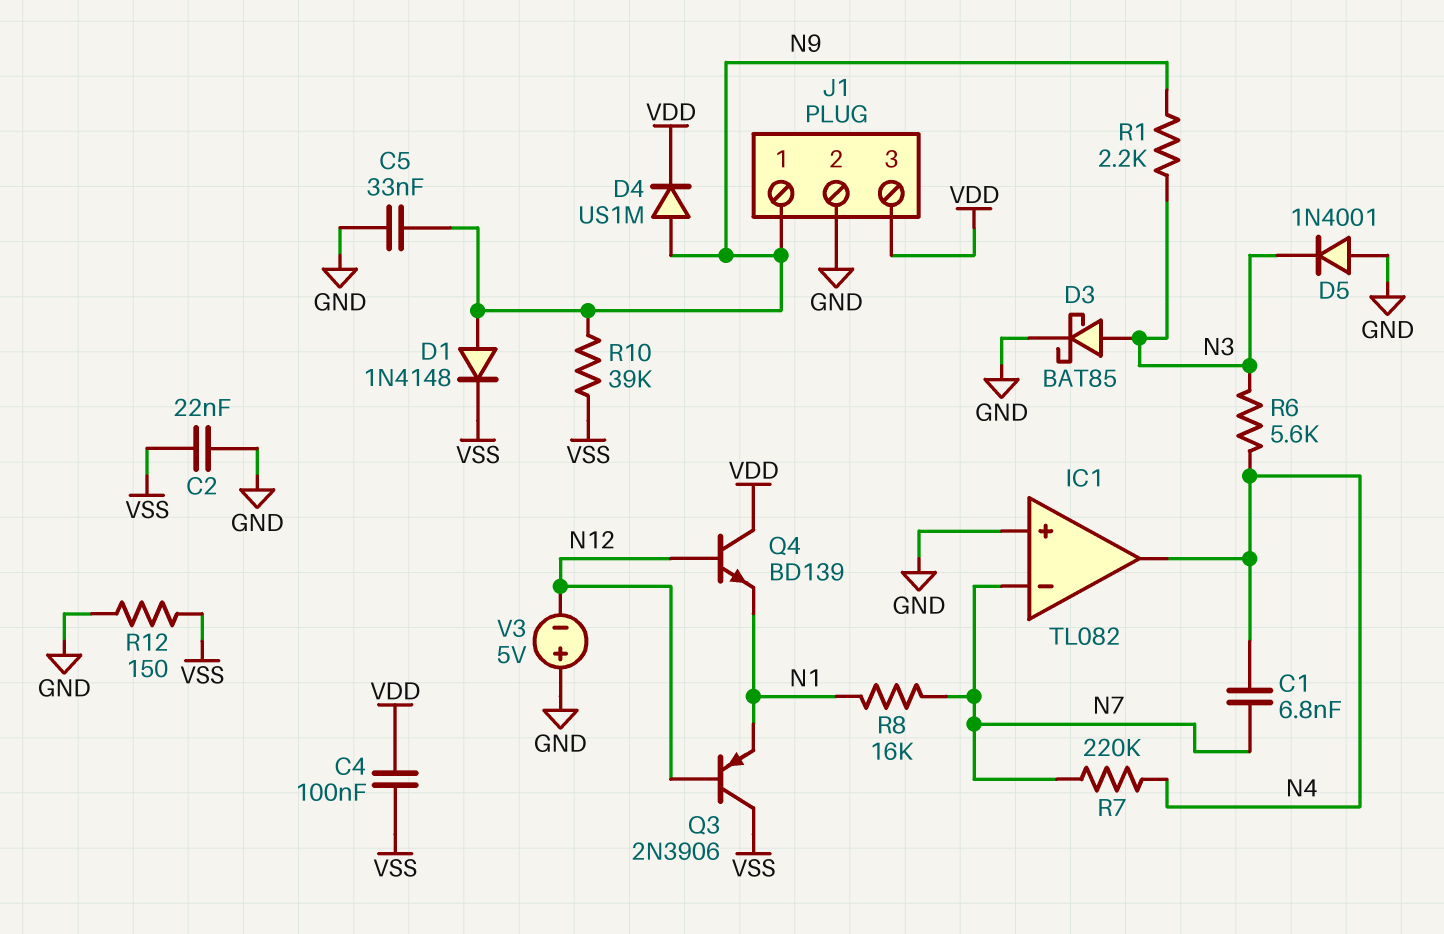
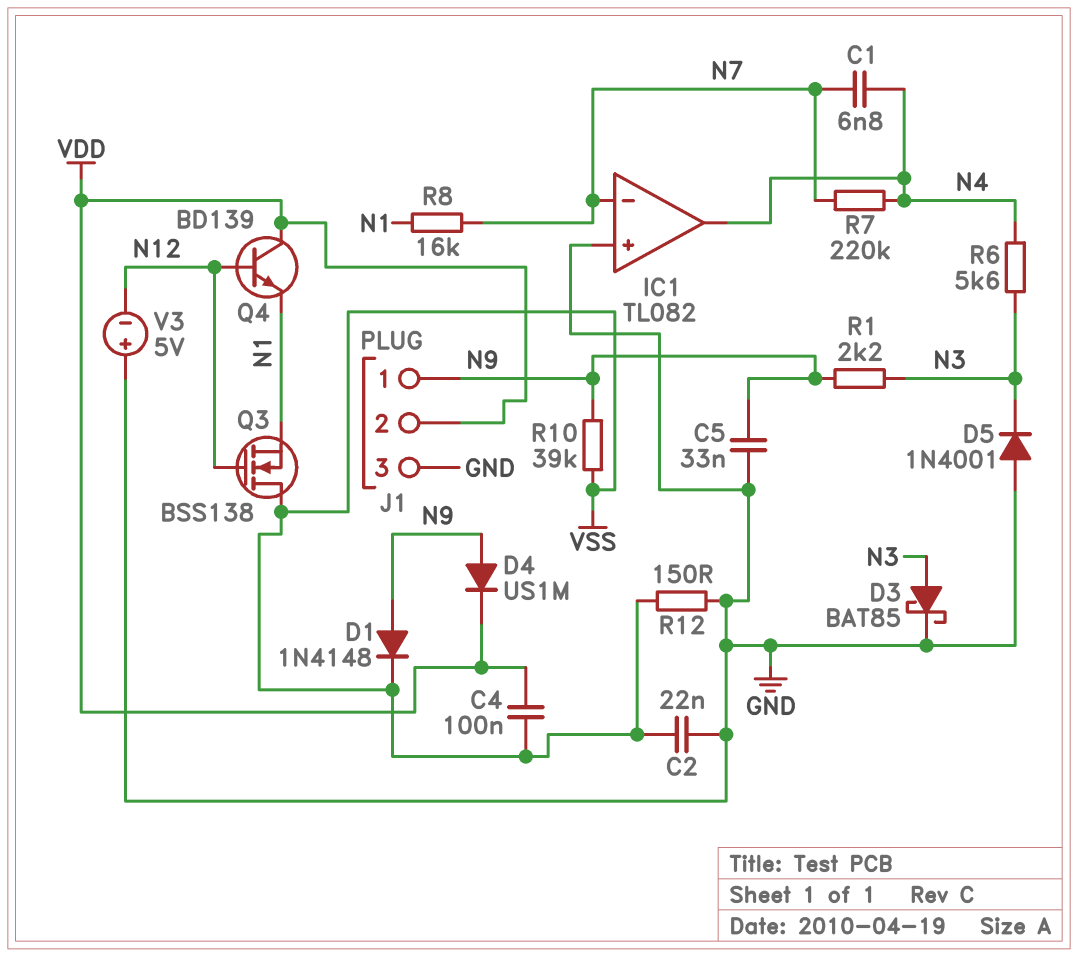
J1 pin 2: GND -> VDD
J1 pin 3: VDD -> GND
Q3: PNP 2N3906 (B N12, C VSS, E N1) -> NMOS BSS138 (G N12, D VSS, S N1)

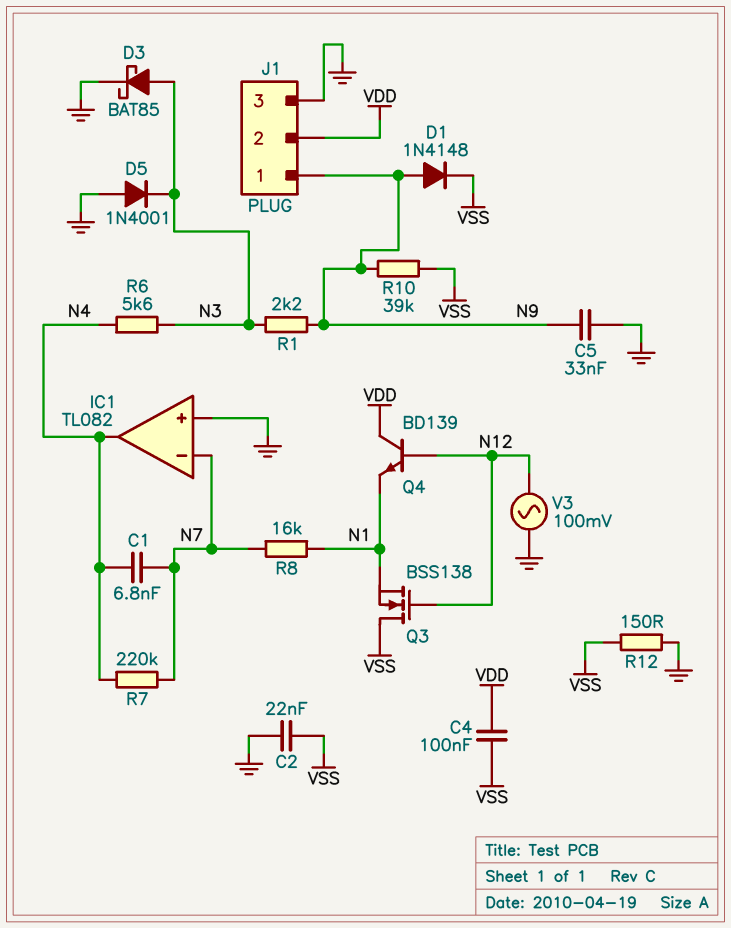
D4: diode US1M (A N9, K VDD) -> none
V3: 5V (plus GND, minus N12) -> AC 100mV (GND, N12)

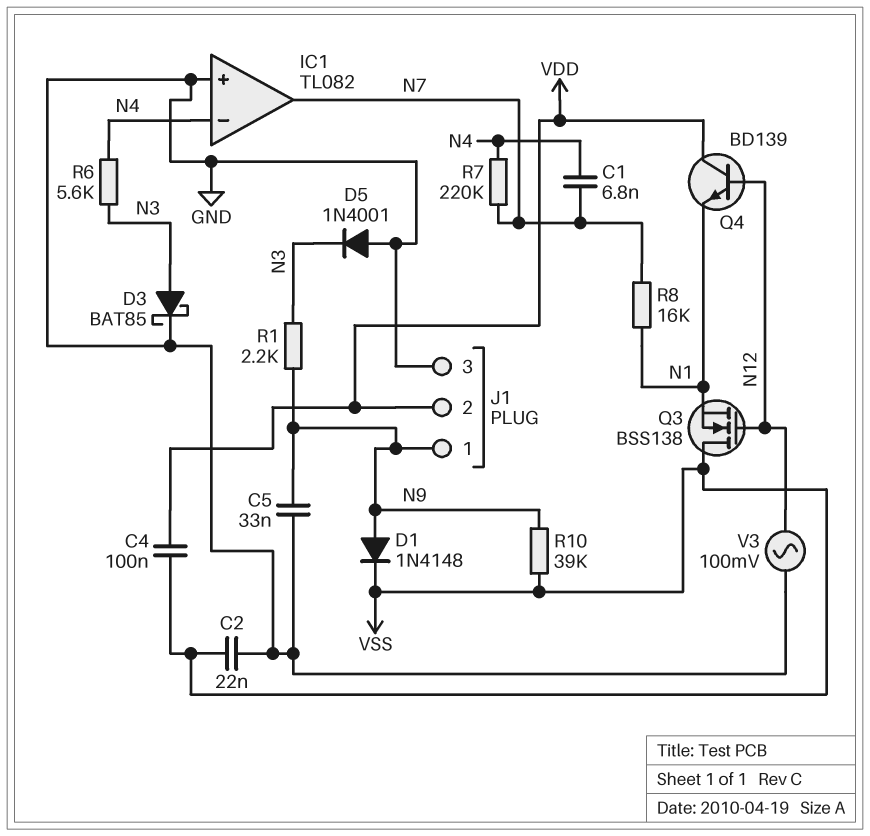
IC1 pin in-: N7 -> N4
IC1 pin out: N4 -> N7
R12: 150 (GND, VSS) -> none

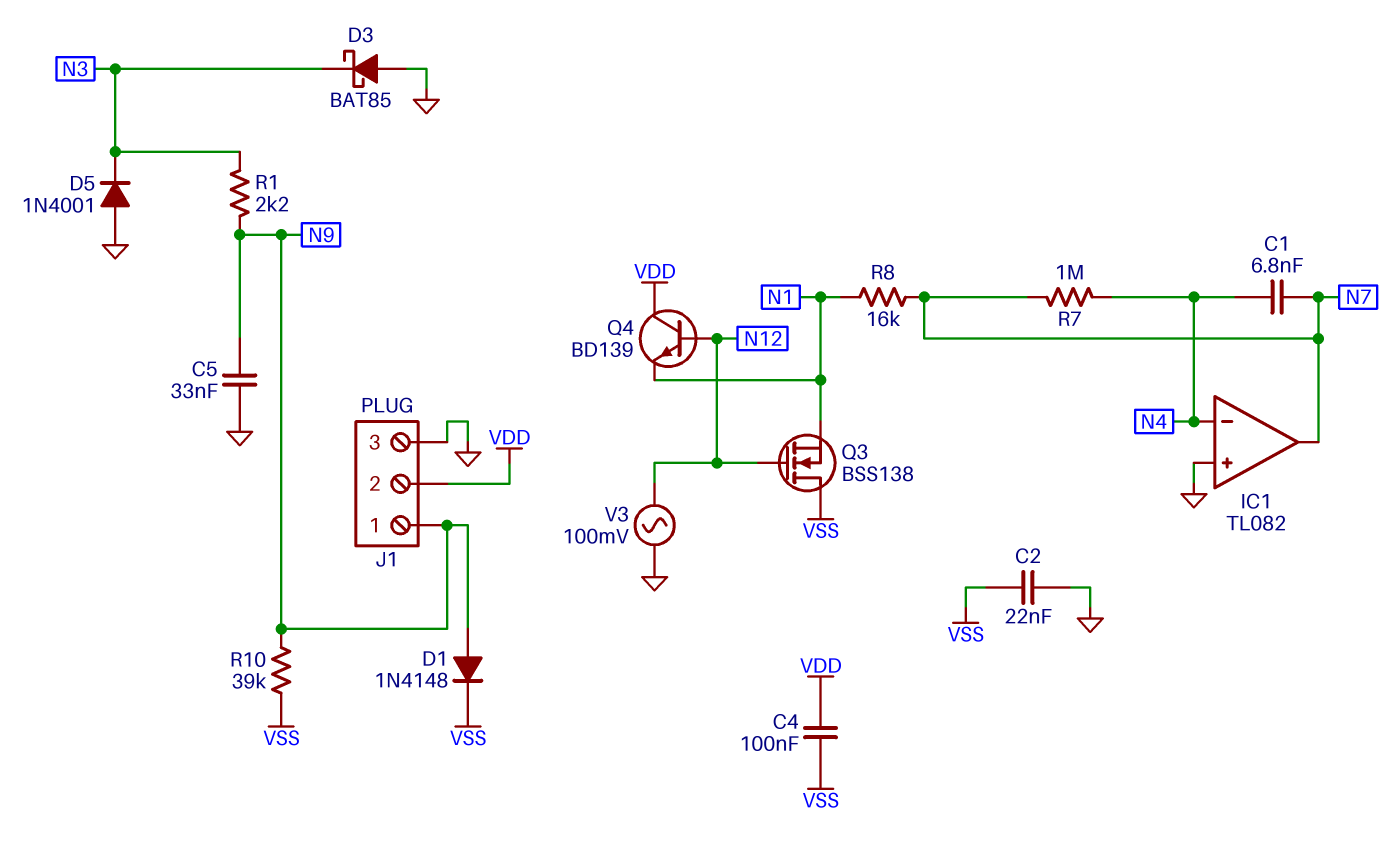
D3: schottky BAT85 (A N3, K GND) -> schottky BAT85 (A GND, K N3)
R6: 5.6k (N3, N4) -> none
R7: 220k (N4, N7) -> 1M (N4, N7)

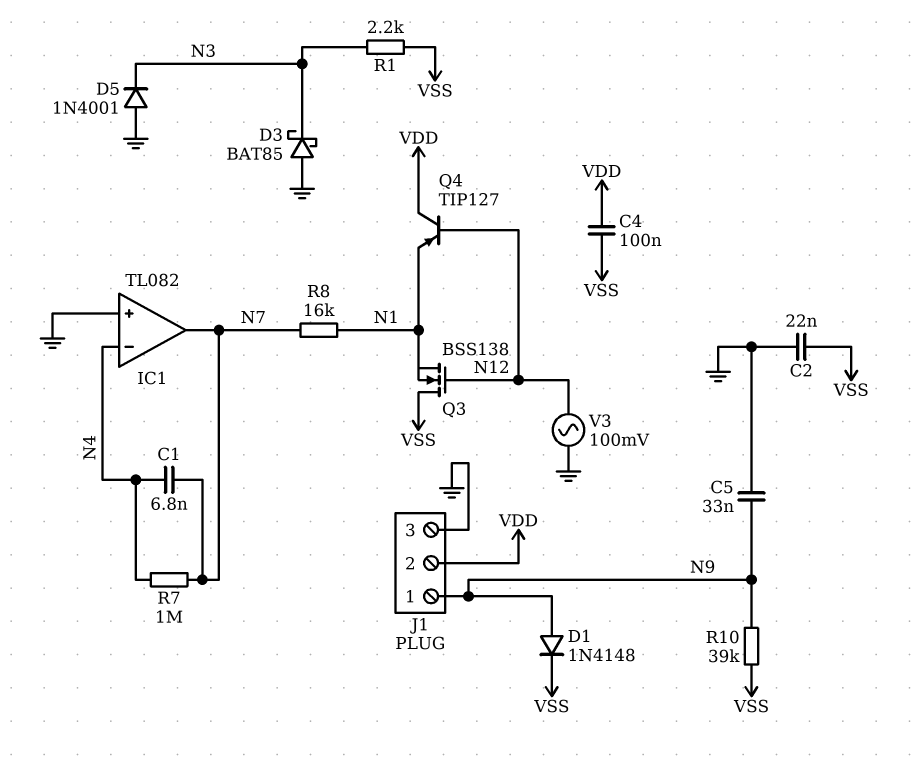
Q4: NPN BD139 (B N12, C VDD, E N1) -> PNP TIP127 (B N12, C VDD, E N1)
R1: 2.2k (N3, N9) -> 2.2k (N3, VSS)

